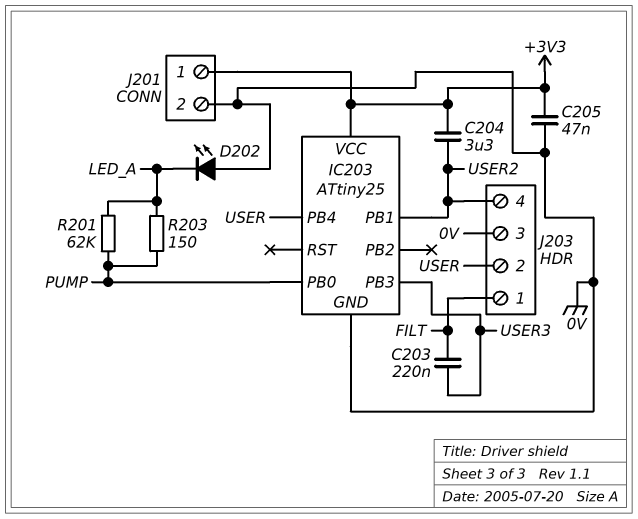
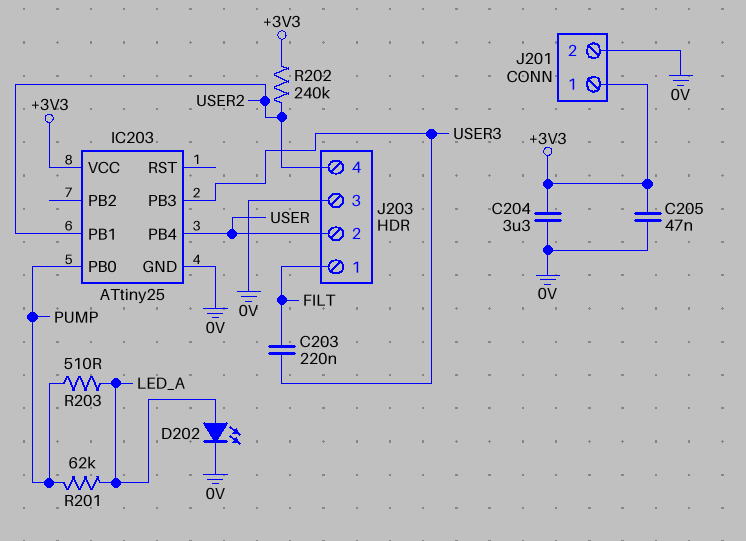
C204: 3.3uF (+3V3, USER2) -> 3.3uF (+3V3, 0V)
D202: LED (A 0V, K LED_A) -> LED (A LED_A, K 0V)
R202: none -> 240k (+3V3, USER2)
R203: 150 (LED_A, PUMP) -> 510 (LED_A, PUMP)

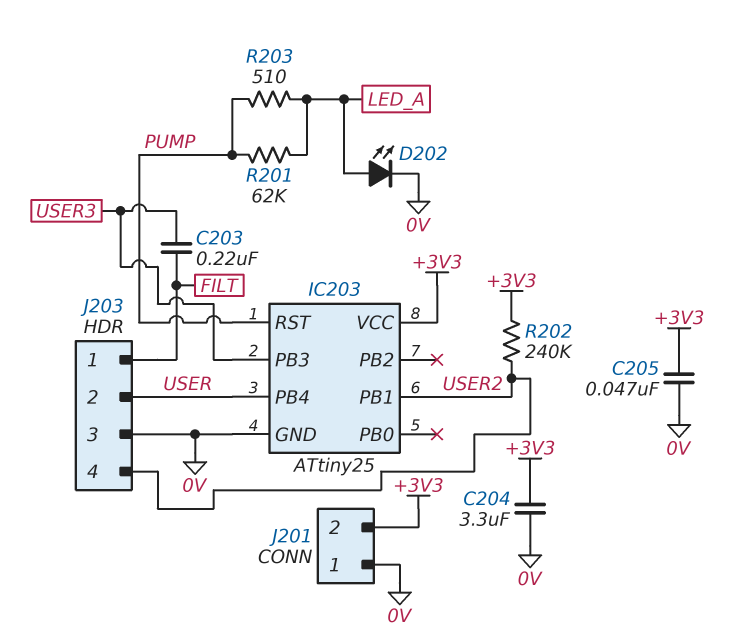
IC203 pin PB0: PUMP -> none
IC203 pin RST: none -> PUMP
J201 pin 1: +3V3 -> 0V
J201 pin 2: 0V -> +3V3

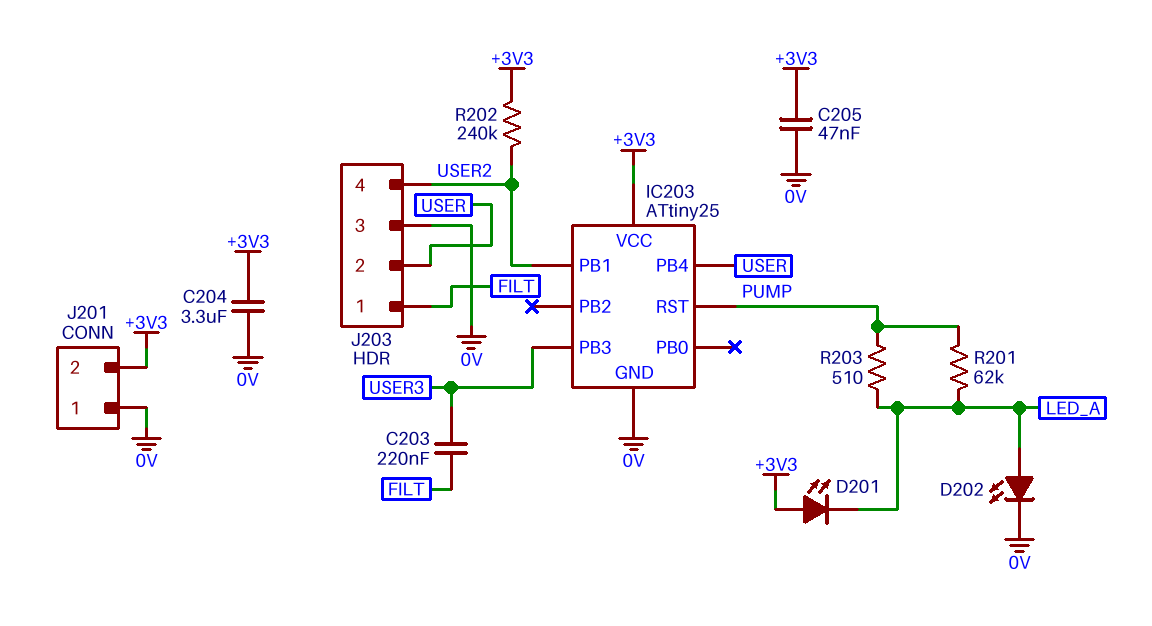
D201: none -> LED (A +3V3, K LED_A)

